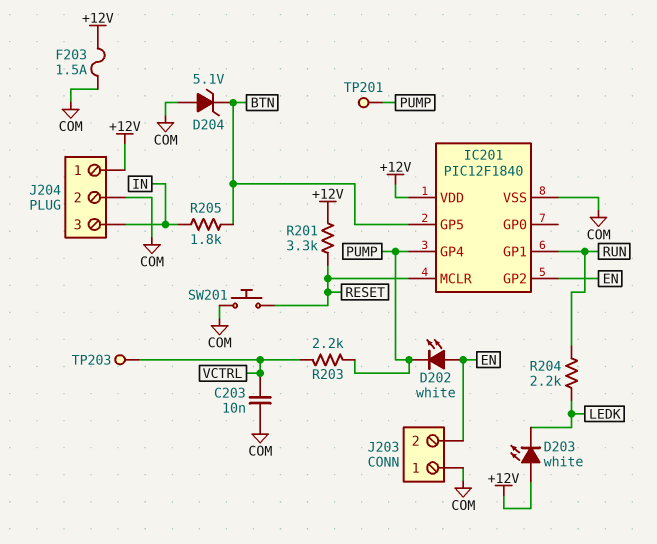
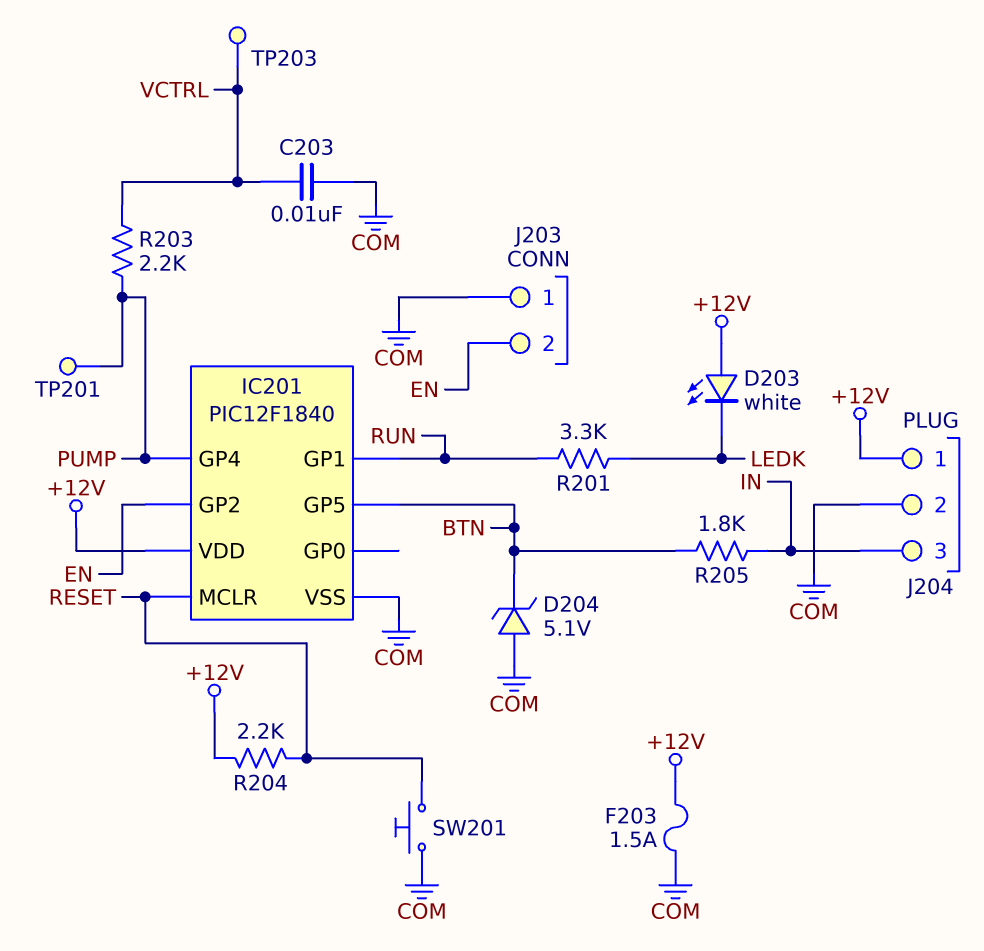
D202: LED white (A EN, K PUMP) -> none
R201: 3.3k (+12V, RESET) -> 3.3k (LEDK, RUN)
R204: 2.2k (LEDK, RUN) -> 2.2k (+12V, RESET)

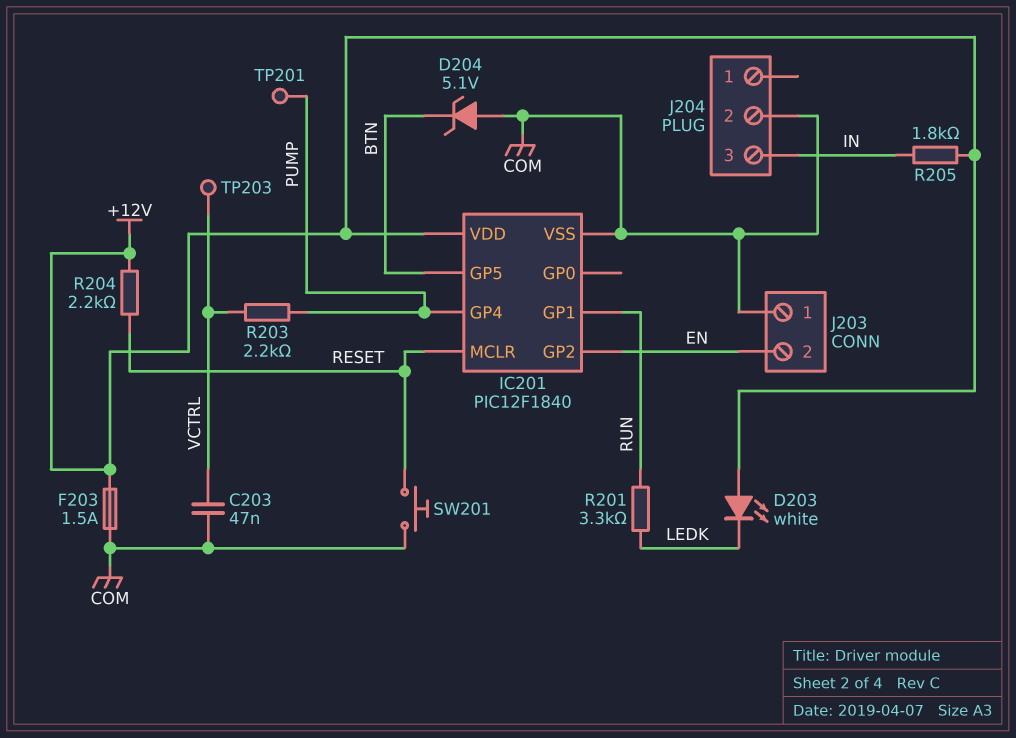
C203: 10nF (COM, VCTRL) -> 47nF (COM, VCTRL)
J204 pin 1: +12V -> none
R205: 1.8k (BTN, IN) -> 1.8k (+12V, IN)

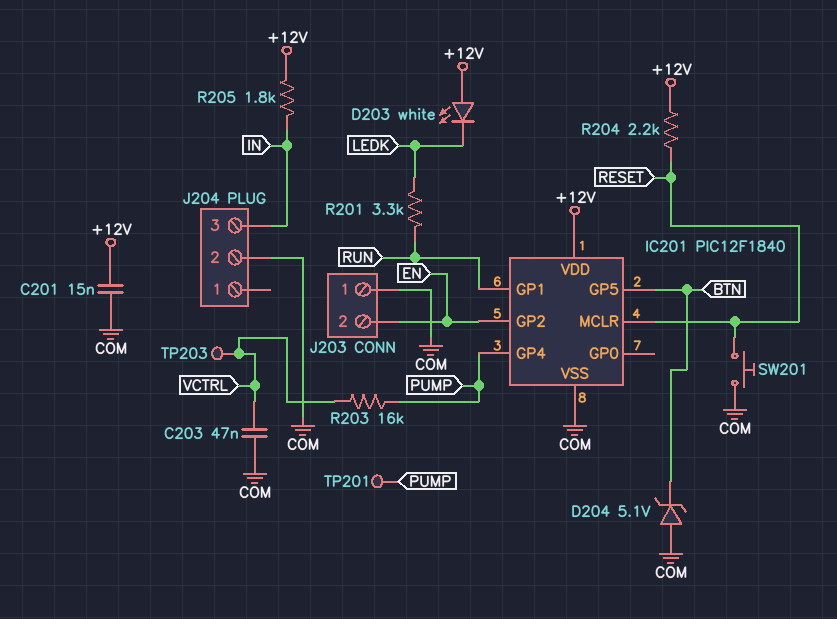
C201: none -> 15nF (+12V, COM)
F203: 1.5A (+12V, COM) -> none
R203: 2.2k (PUMP, VCTRL) -> 16k (PUMP, VCTRL)

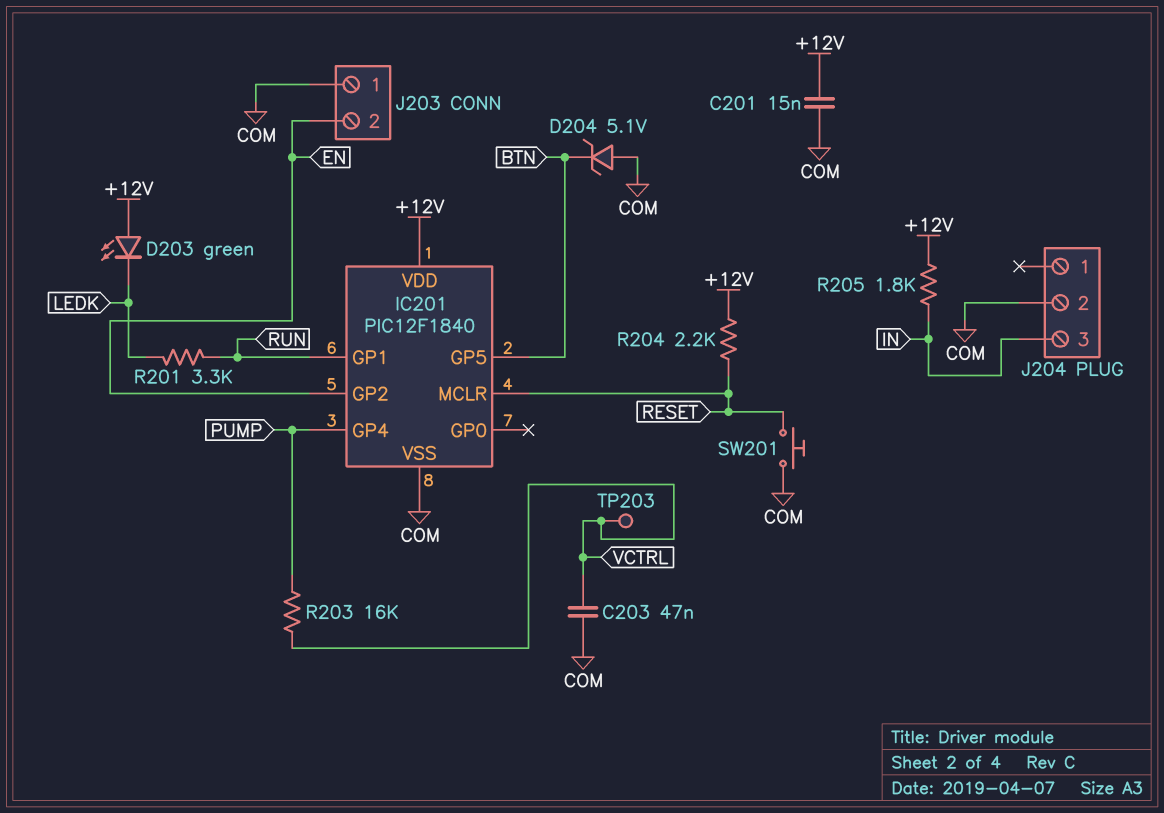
D203: LED white (A +12V, K LEDK) -> LED green (A +12V, K LEDK)
TP201: test point (PUMP) -> none

